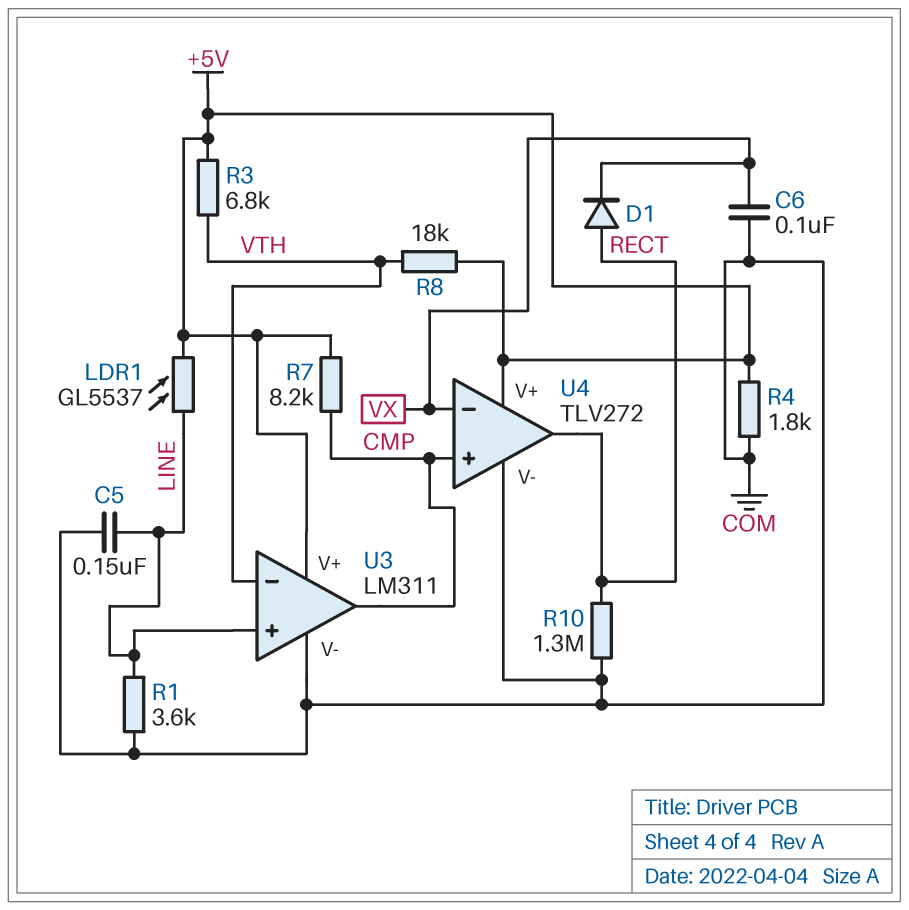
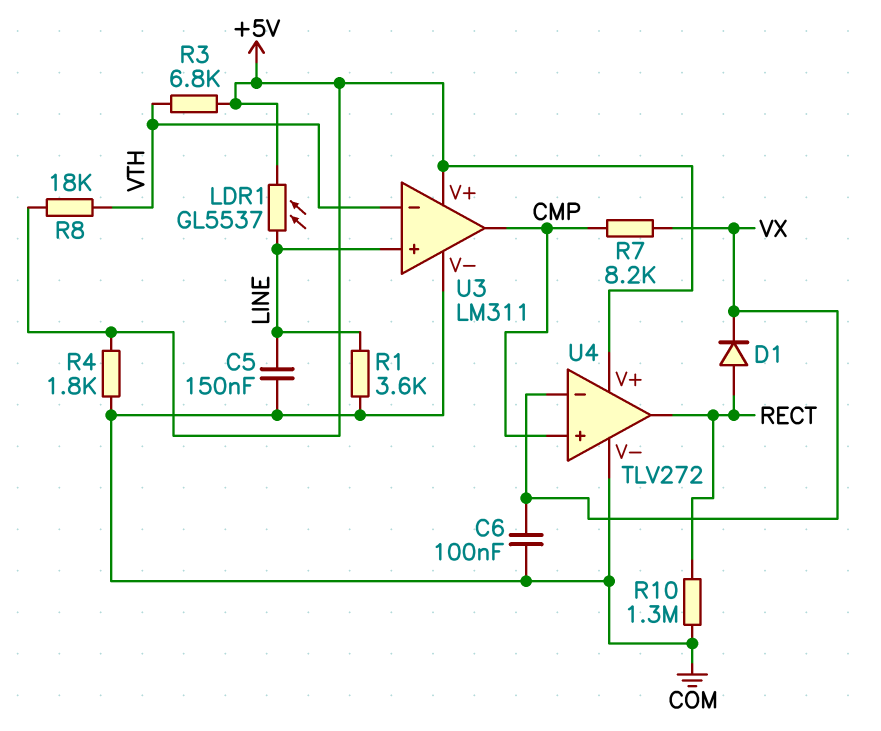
R7: 8.2k (+5V, CMP) -> 8.2k (CMP, VX)

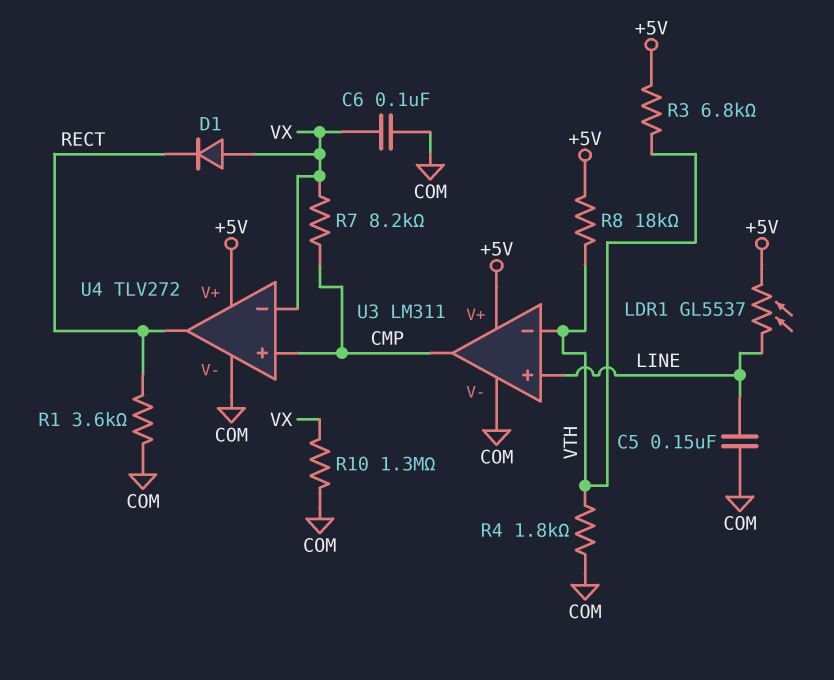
D1: diode (A RECT, K VX) -> diode (A VX, K RECT)
R1: 3.6k (COM, LINE) -> 3.6k (COM, RECT)
R4: 1.8k (+5V, COM) -> 1.8k (COM, VTH)
R10: 1.3M (COM, RECT) -> 1.3M (COM, VX)

